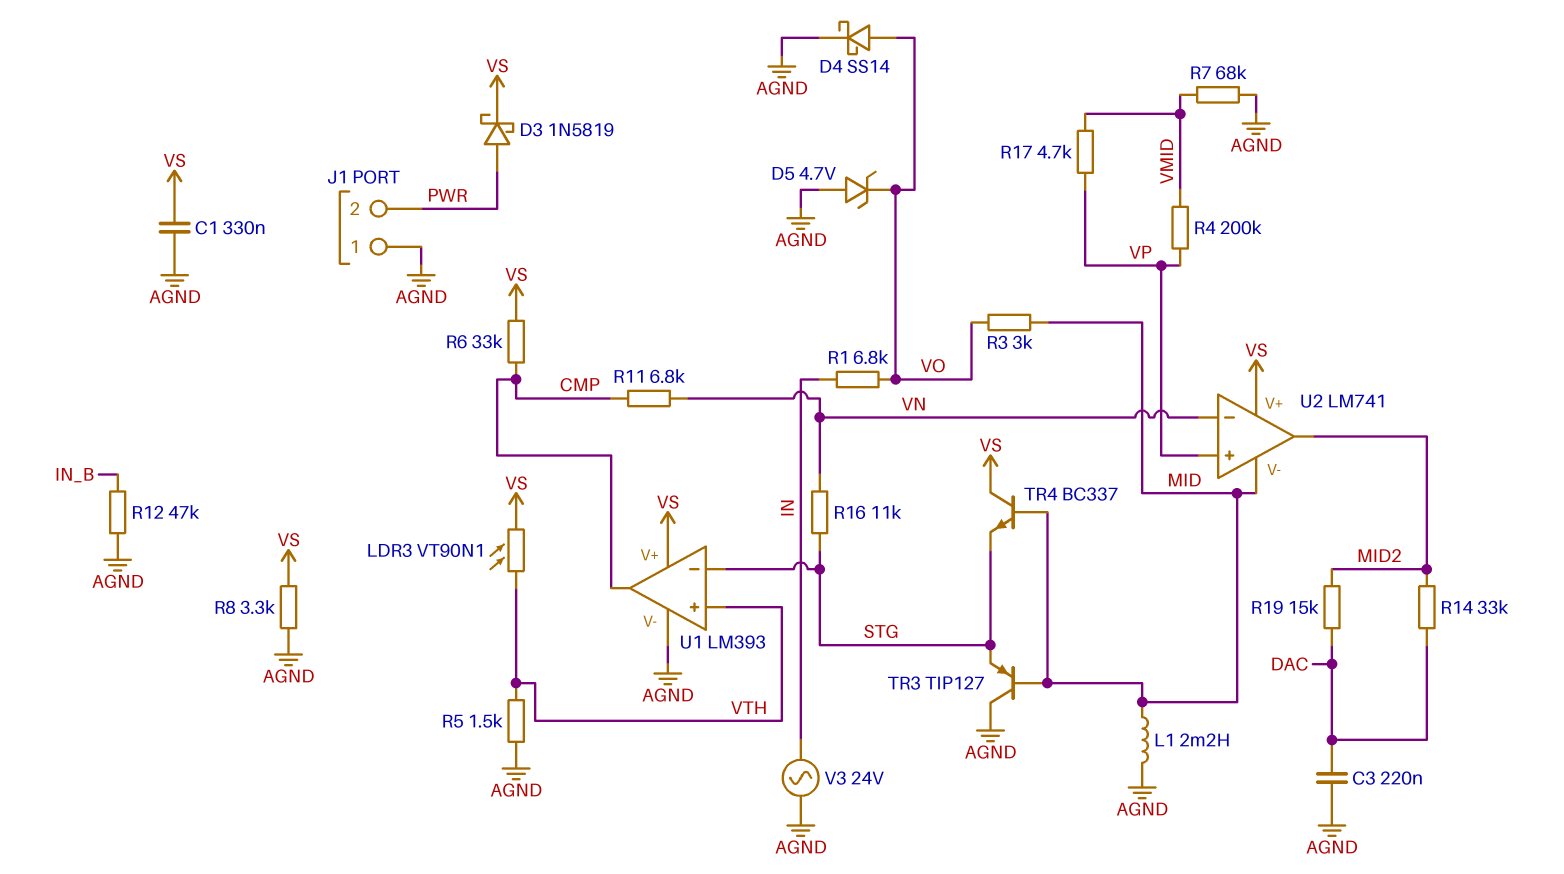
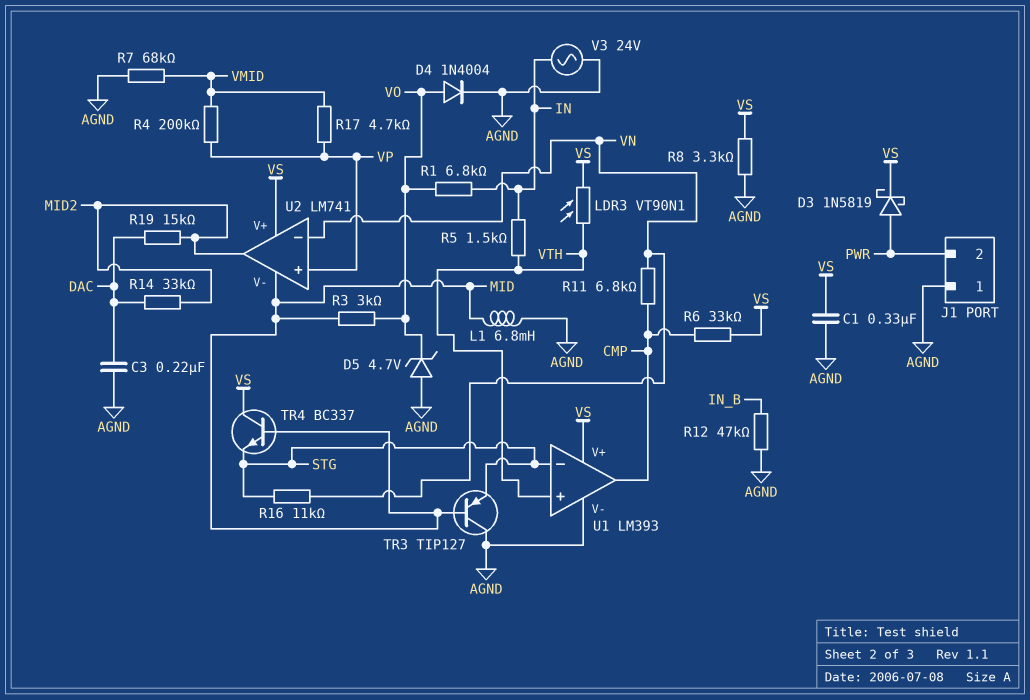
D4: schottky SS14 (A VO, K AGND) -> diode 1N4004 (A VO, K AGND)
L1: 2.2mH (AGND, MID) -> 6.8mH (AGND, MID)
R5: 1.5k (AGND, VTH) -> 1.5k (IN, VTH)

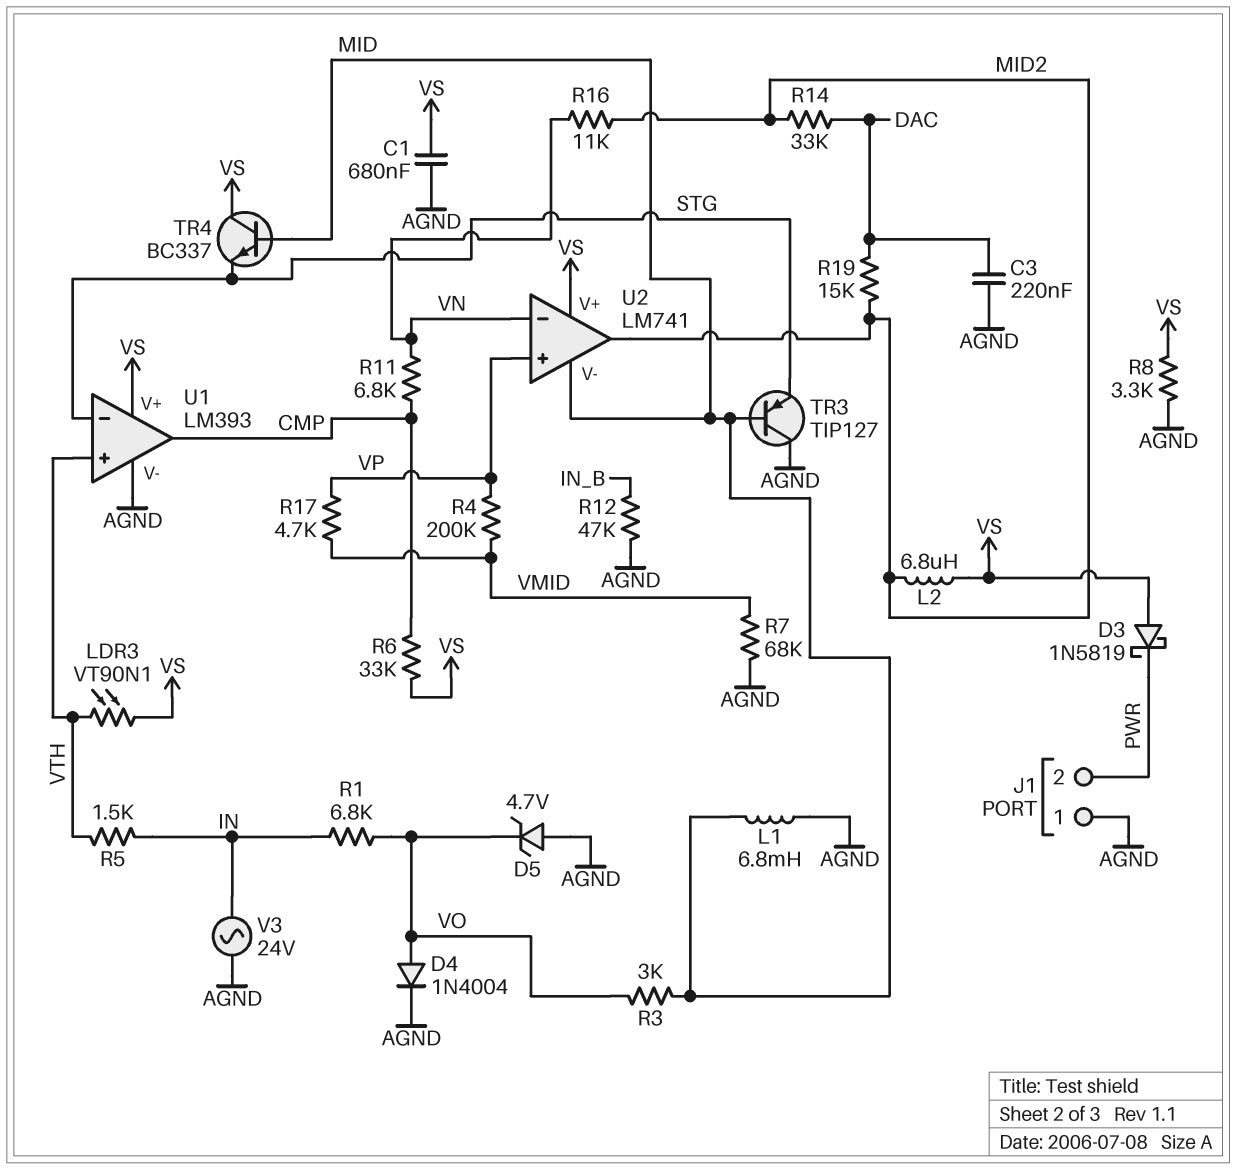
C1: 330nF (AGND, VS) -> 680nF (AGND, VS)
D3: schottky 1N5819 (A PWR, K VS) -> schottky 1N5819 (A VS, K PWR)
L2: none -> 6.8uH (MID2, VS)
R16: 11k (STG, VN) -> 11k (MID2, VN)

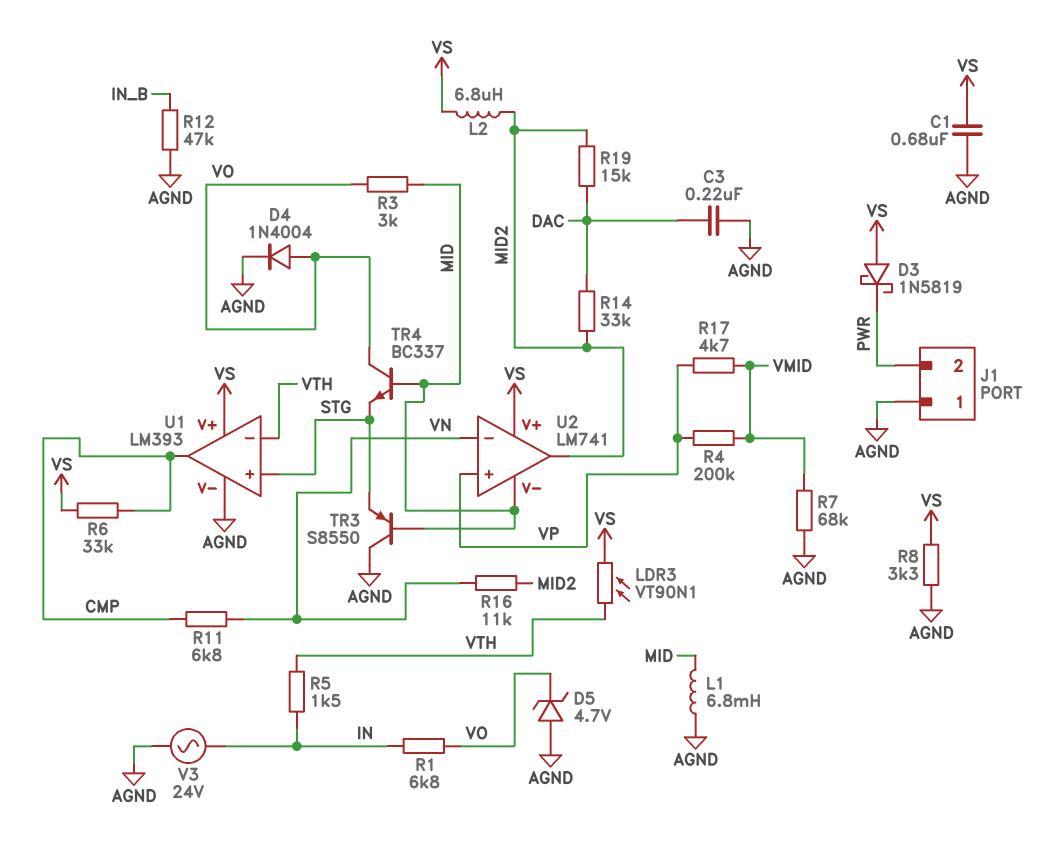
TR3: PNP TIP127 (B MID, C AGND, E STG) -> PNP S8550 (B MID, C AGND, E STG)
TR4: NPN BC337 (B MID, C VS, E STG) -> NPN BC337 (B MID, C VO, E STG)
U1 pin in+: VTH -> STG
U1 pin in-: STG -> VTH

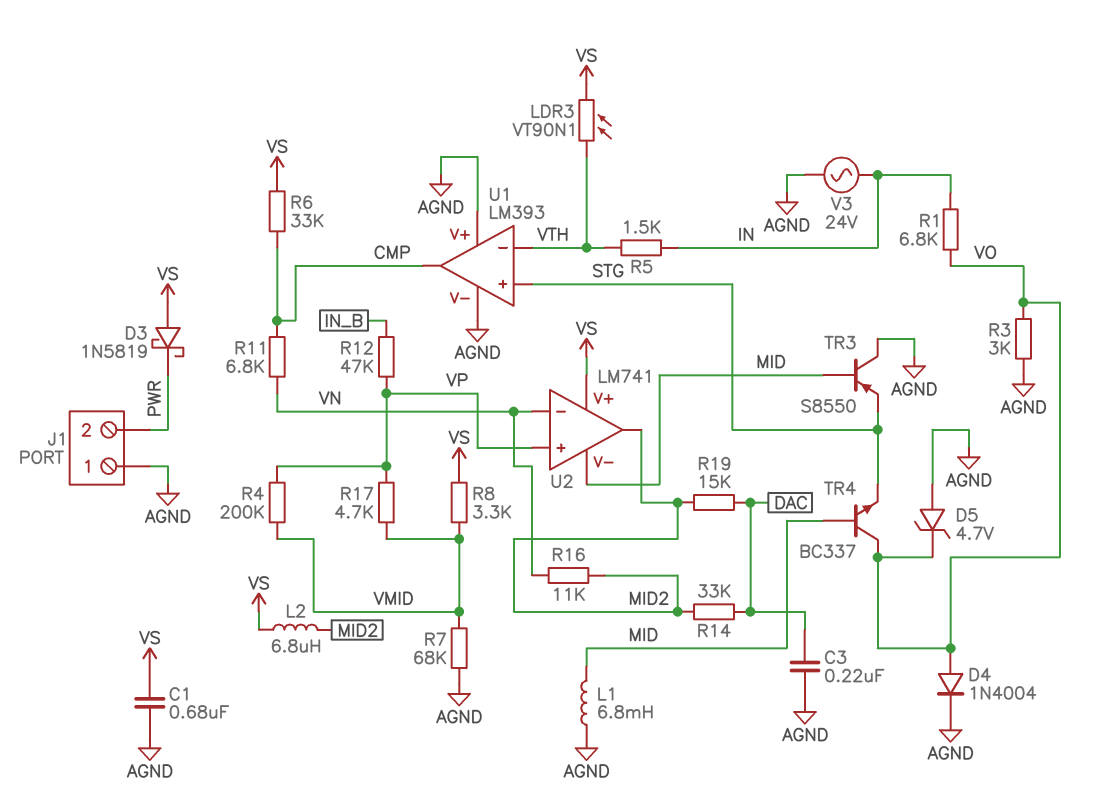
R3: 3k (MID, VO) -> 3k (AGND, VO)
R8: 3.3k (AGND, VS) -> 3.3k (VMID, VS)
R12: 47k (AGND, IN_B) -> 47k (IN_B, VP)
U1 pin V+: VS -> AGND

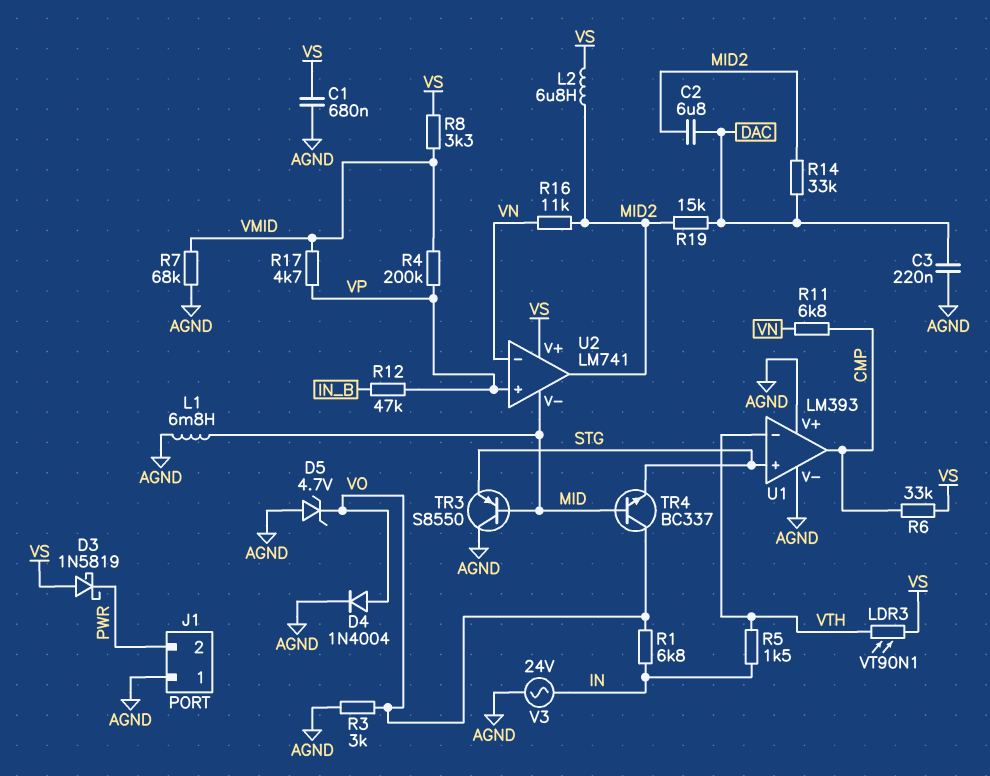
C2: none -> 6.8uF (DAC, MID2)

